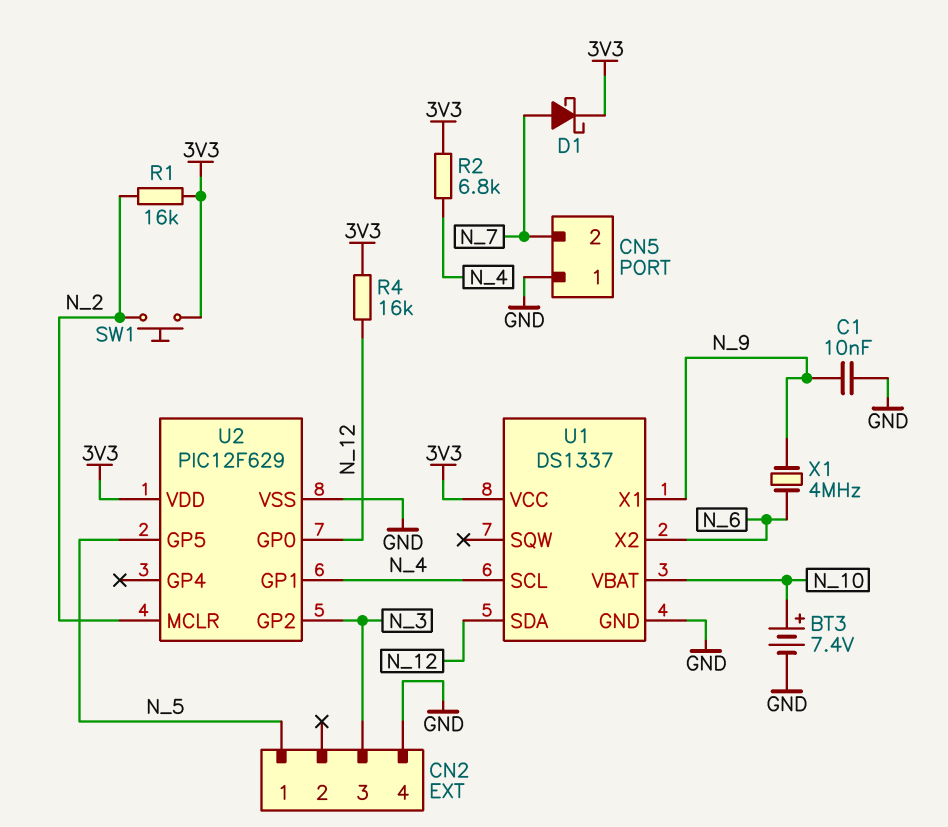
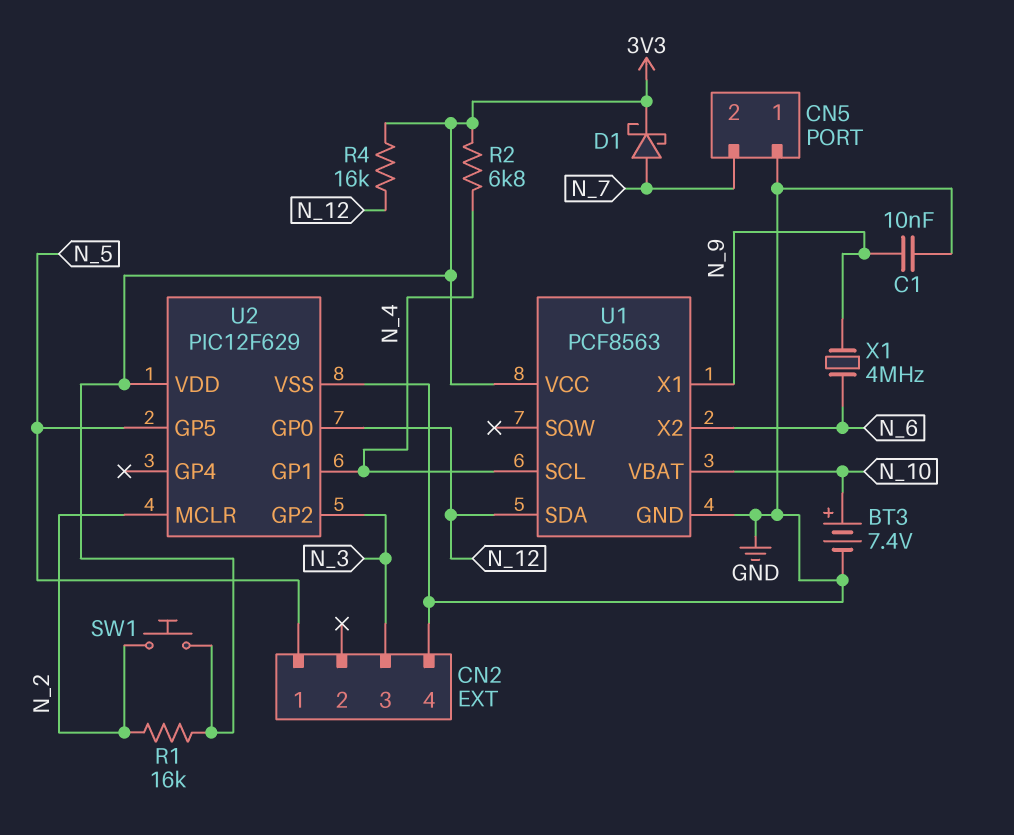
U1: DS1337 -> PCF8563

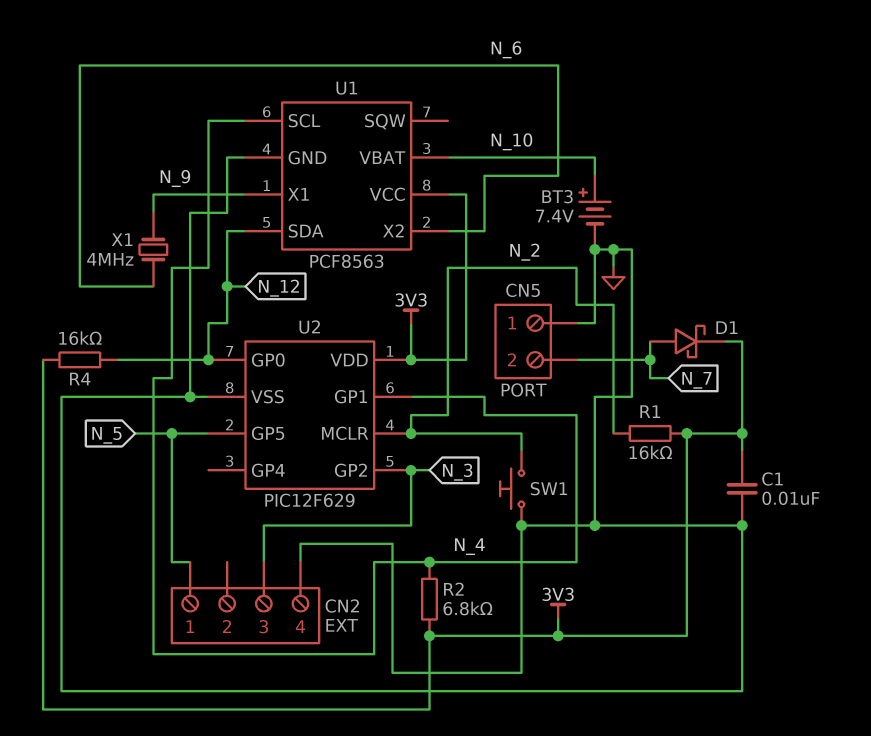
C1: 10nF (GND, N_9) -> 10nF (3V3, GND)
SW1: button (3V3, N_2) -> button (GND, N_2)

